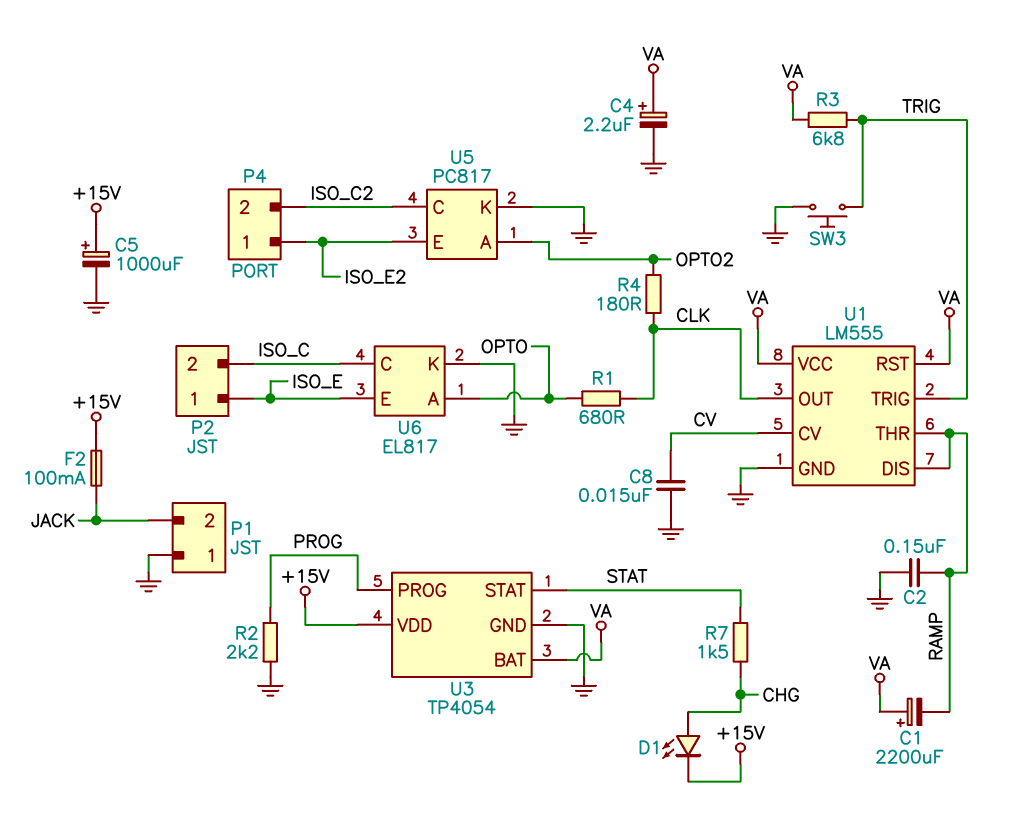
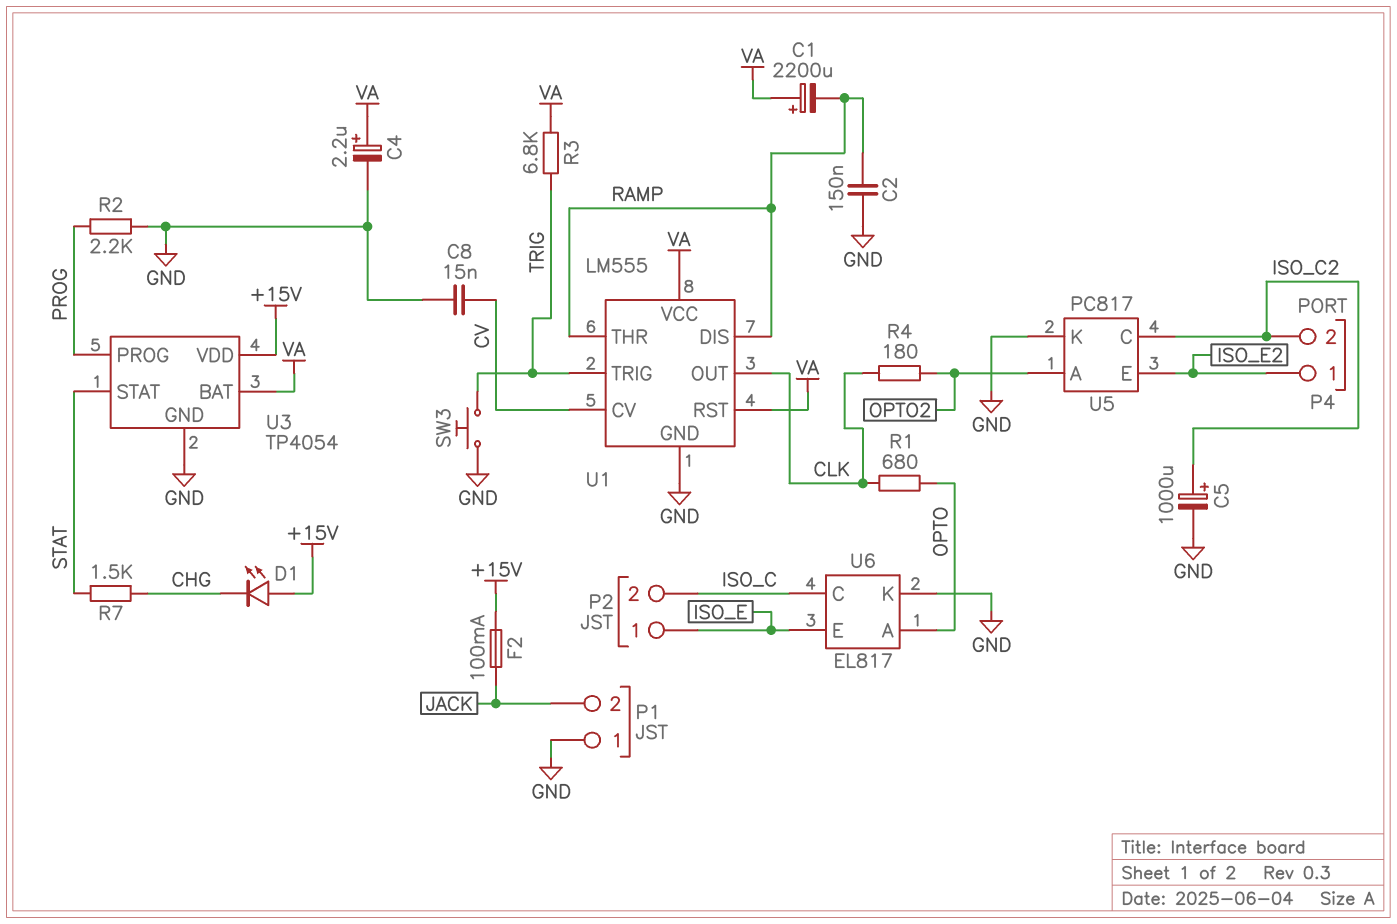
C5: 1000uF (plus +15V, minus GND) -> 1000uF (plus ISO_C2, minus GND)
D1: LED (A CHG, K +15V) -> LED (A +15V, K CHG)

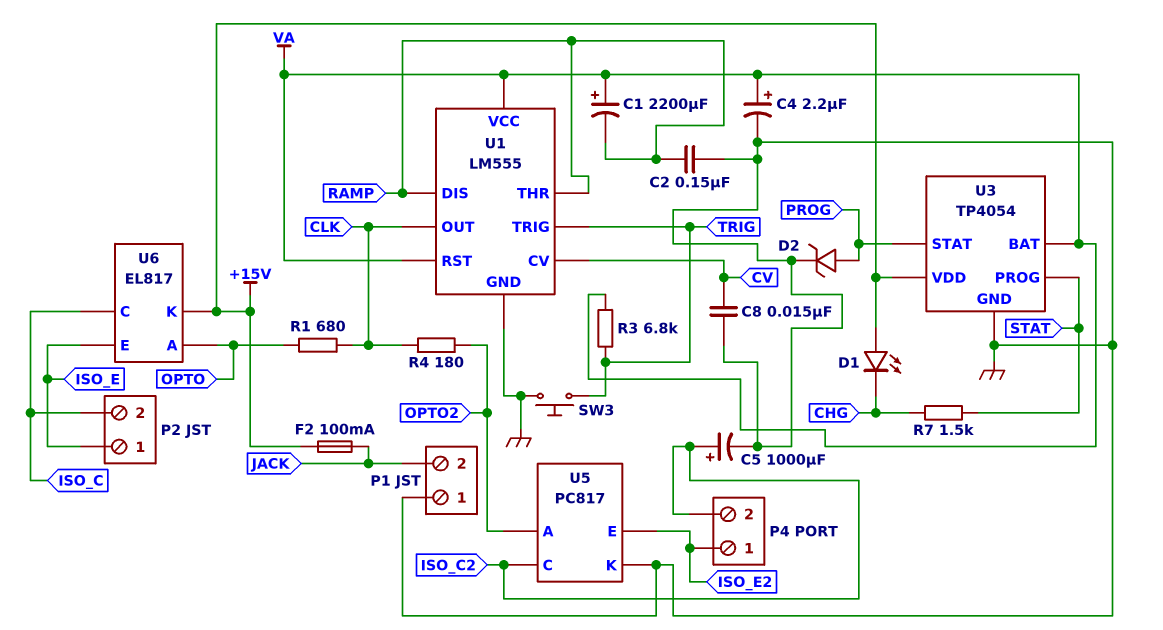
D2: none -> zener (A PROG, K GND)
R2: 2.2k (GND, PROG) -> none
U3 pin PROG: PROG -> STAT
U3 pin STAT: STAT -> PROG
U6 pin K: GND -> +15V

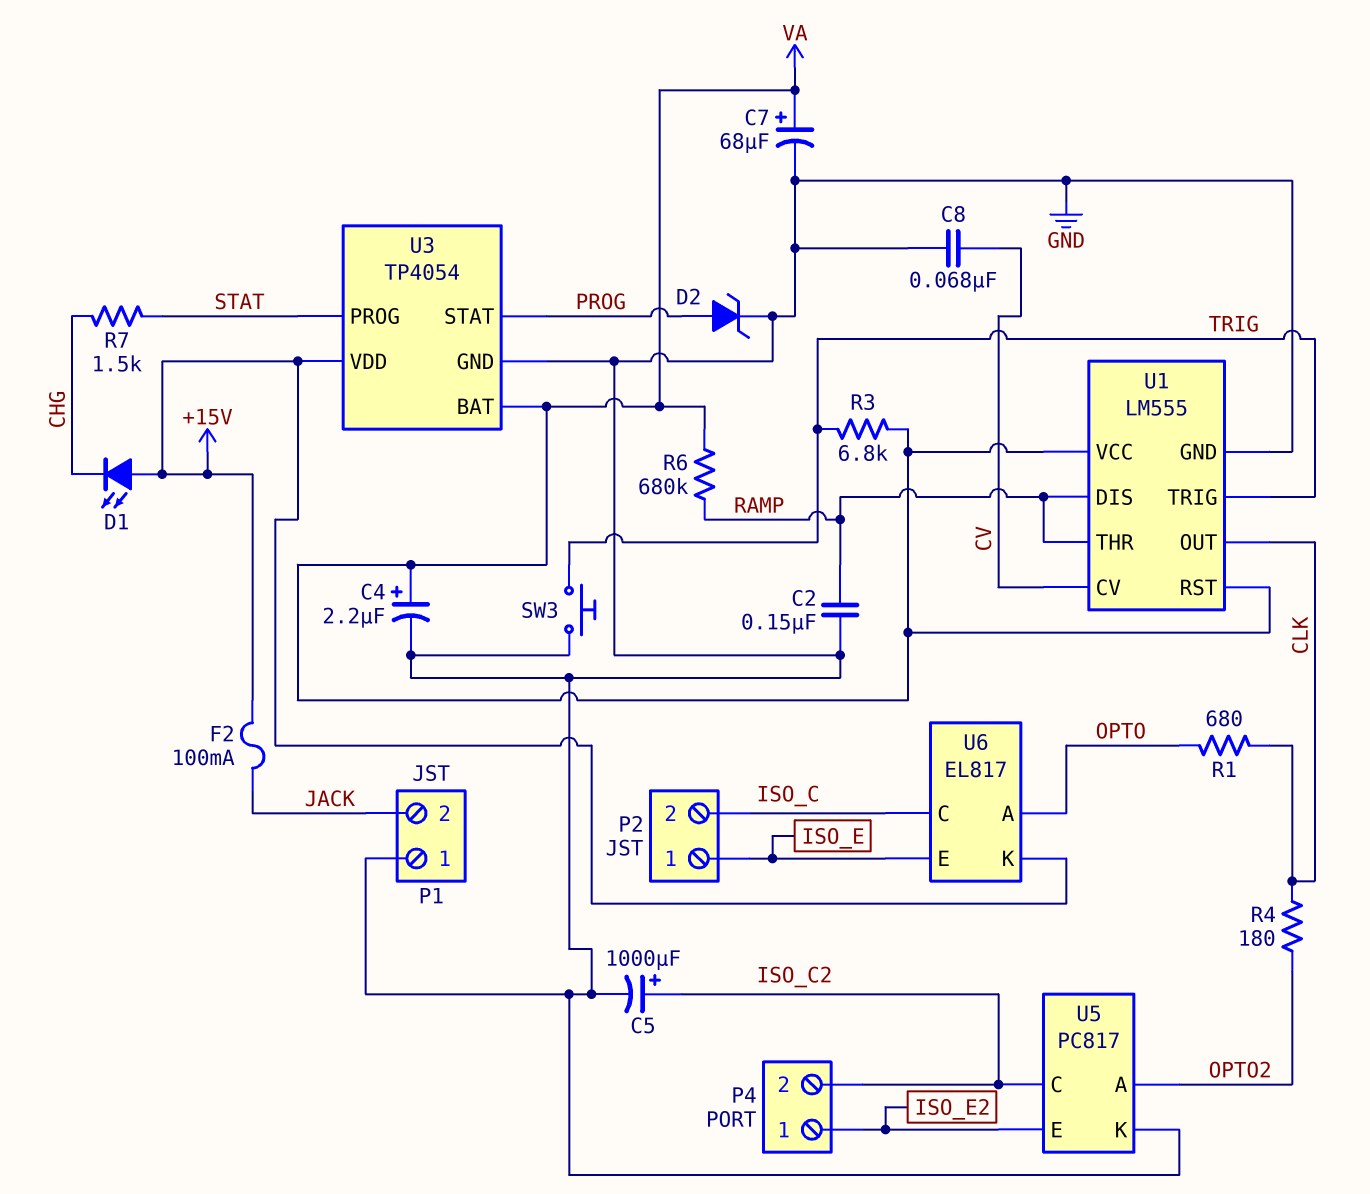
C1: 2200uF (plus VA, minus RAMP) -> none
C7: none -> 68uF (plus VA, minus GND)
C8: 15nF (CV, GND) -> 68nF (CV, GND)
R6: none -> 680k (RAMP, VA)

